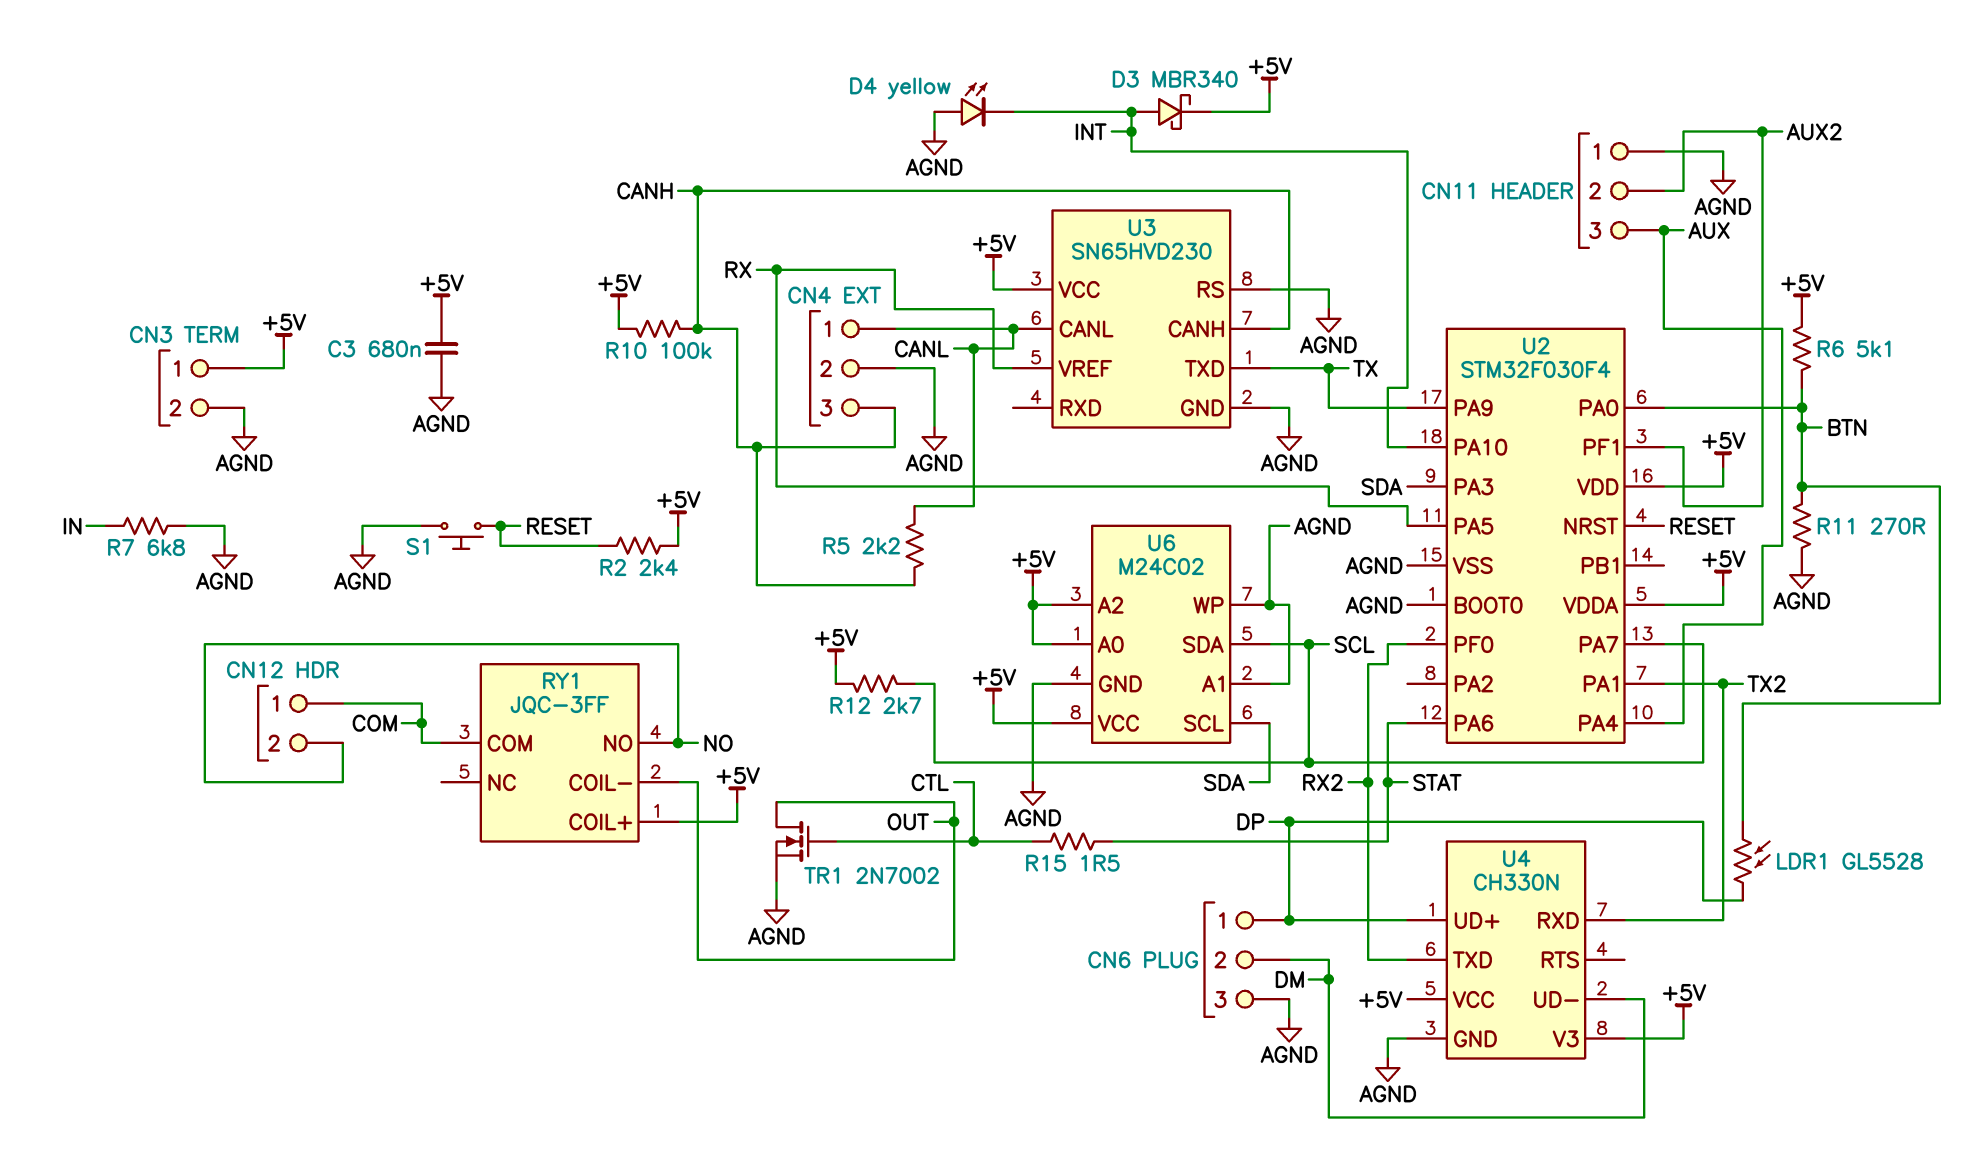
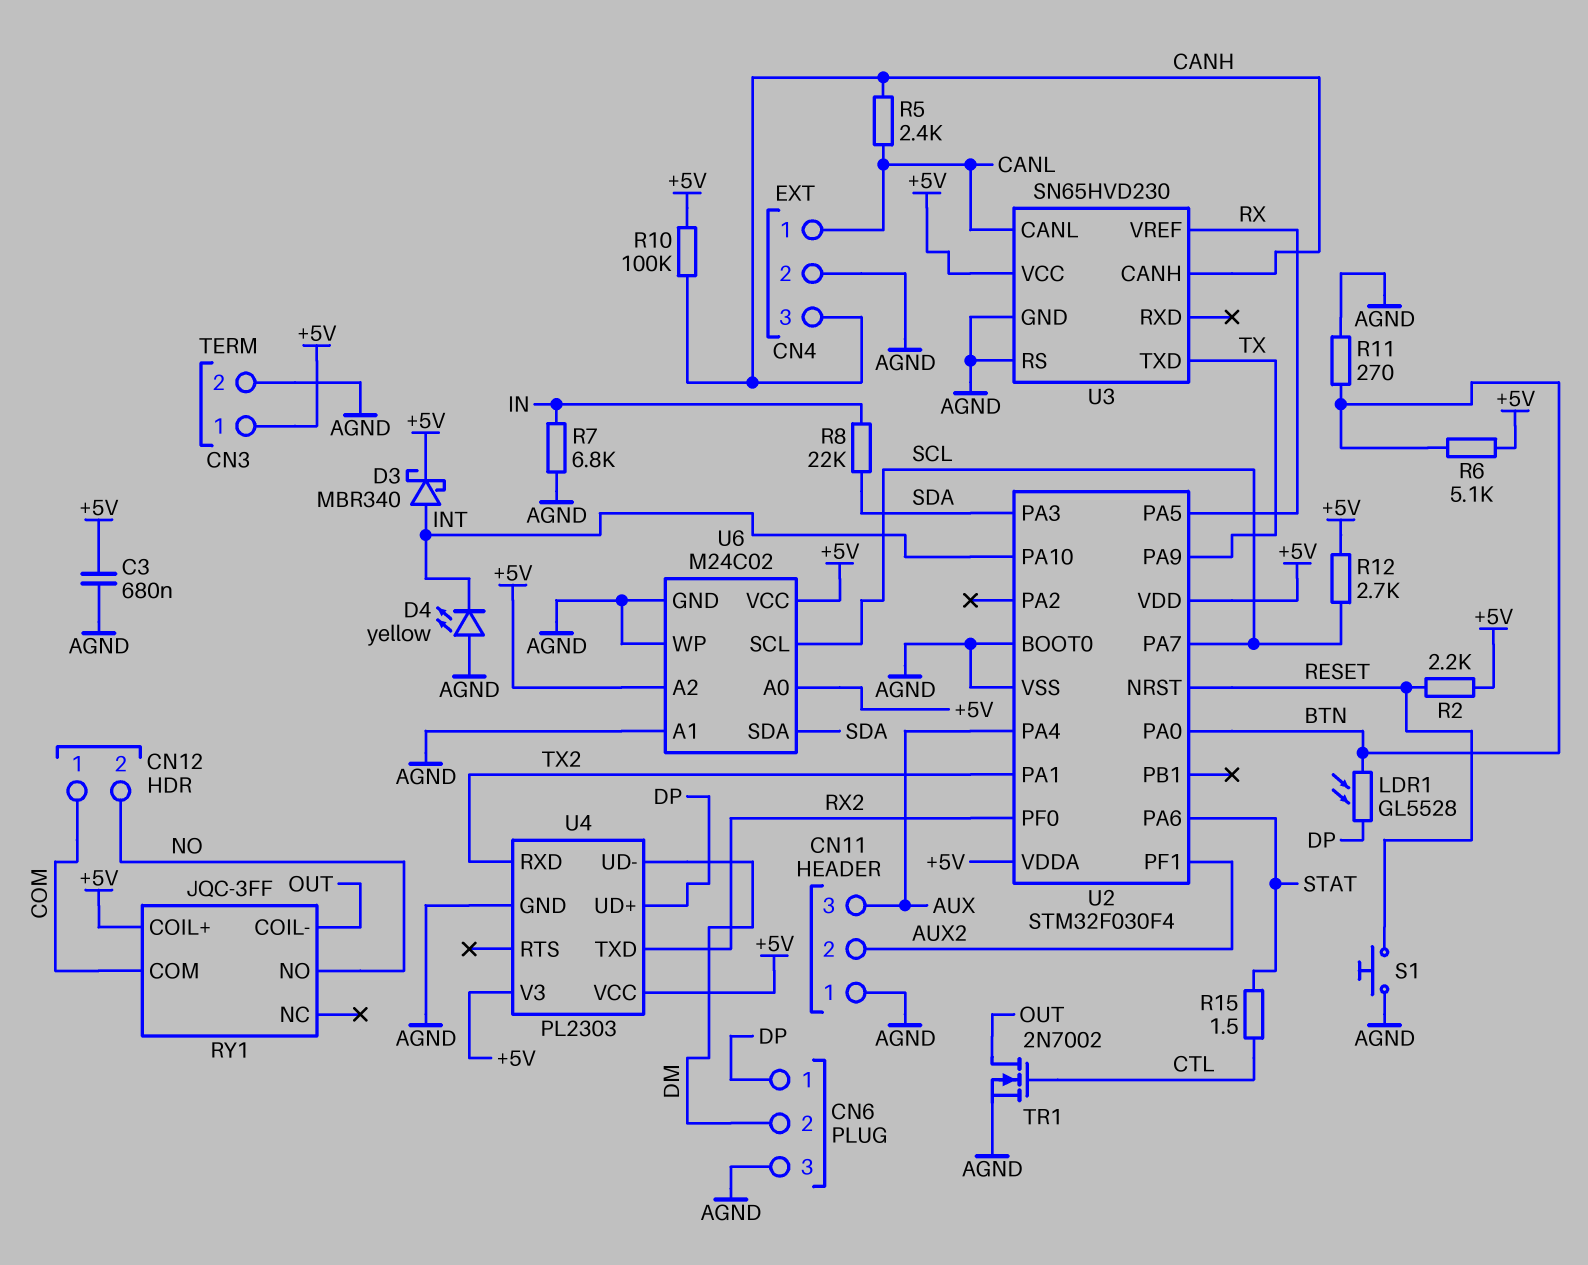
R2: 2.4k (+5V, RESET) -> 2.2k (+5V, RESET)
R5: 2.2k (CANH, CANL) -> 2.4k (CANH, CANL)
R8: none -> 22k (IN, SDA)
U4: CH330N -> PL2303
U6 pin SCL: SDA -> SCL
U6 pin SDA: SCL -> SDA

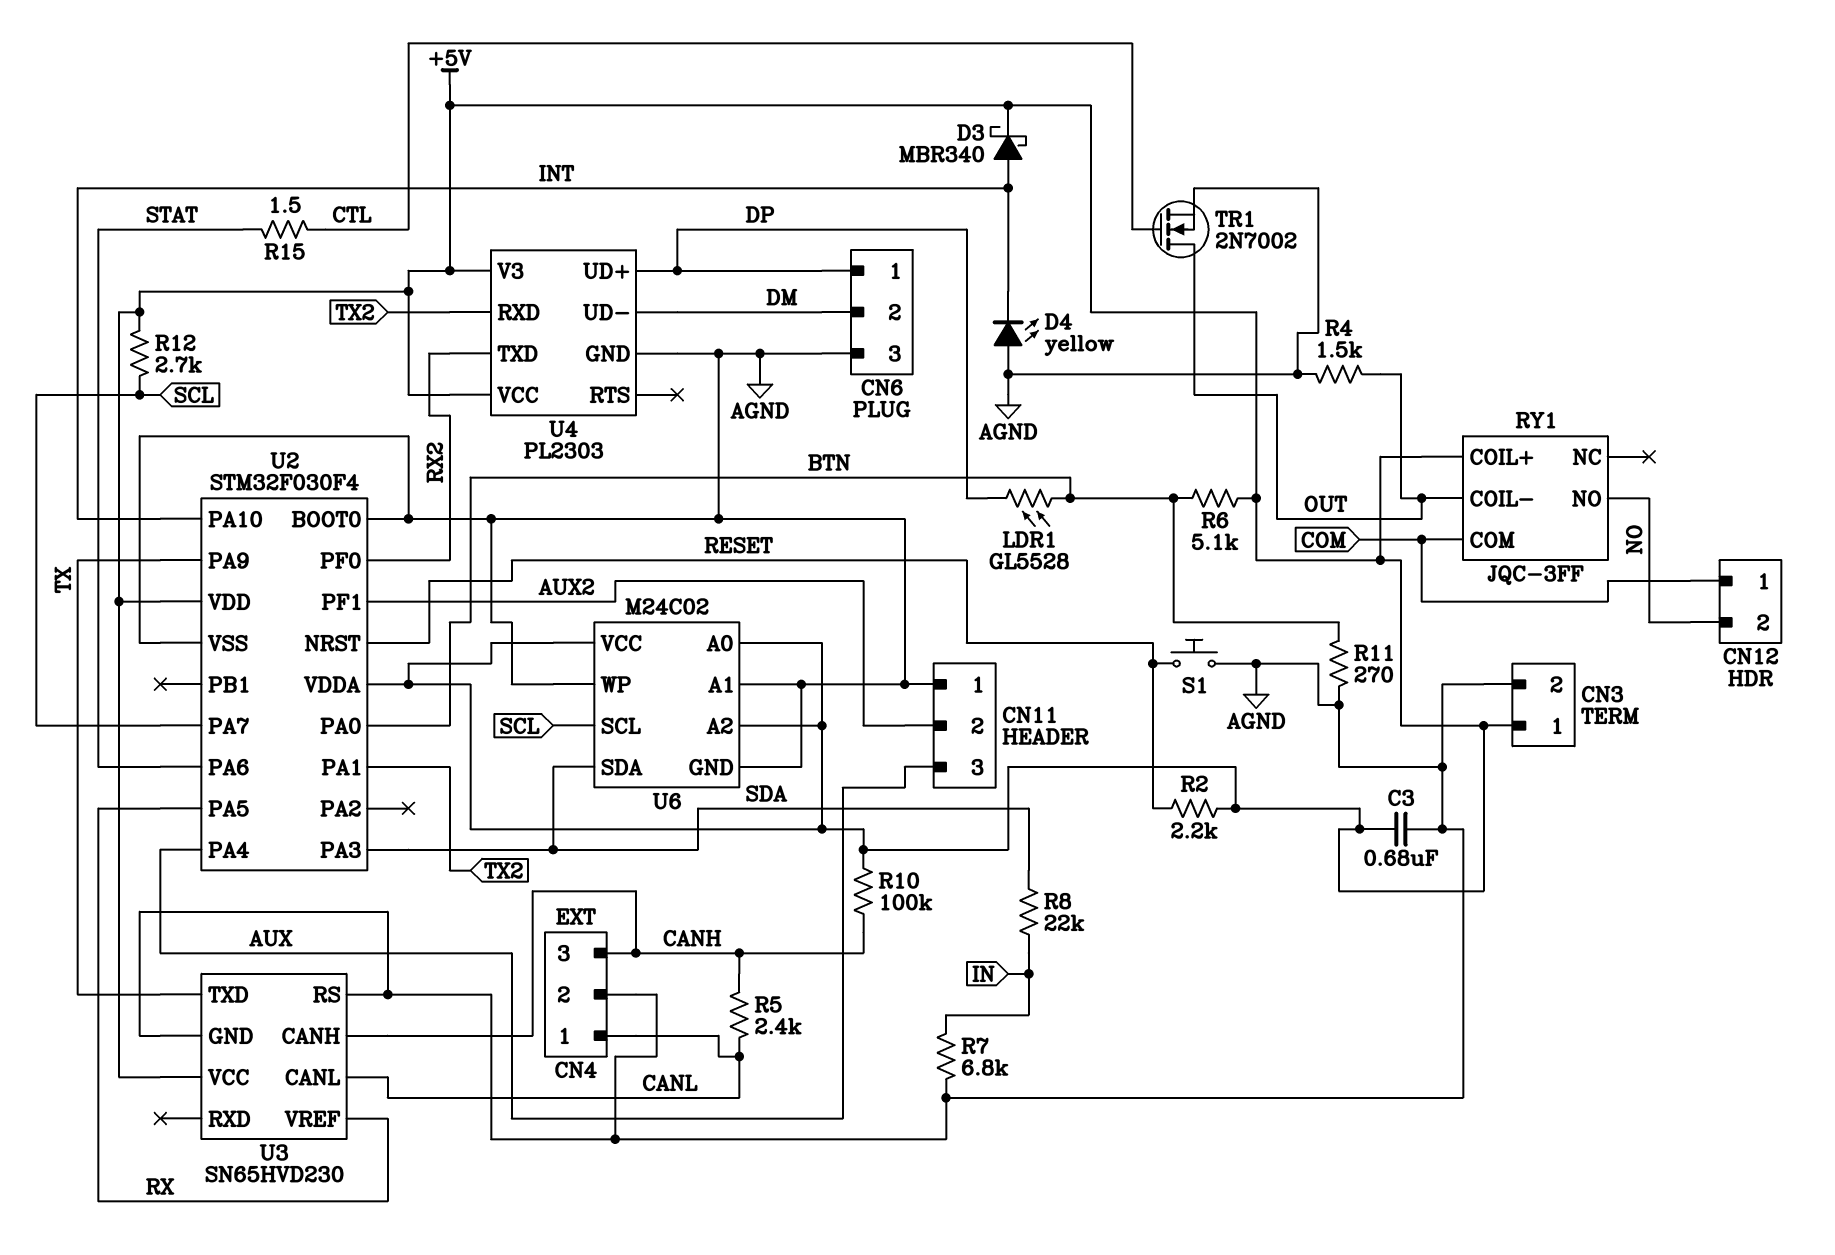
R4: none -> 1.5k (AGND, OUT)

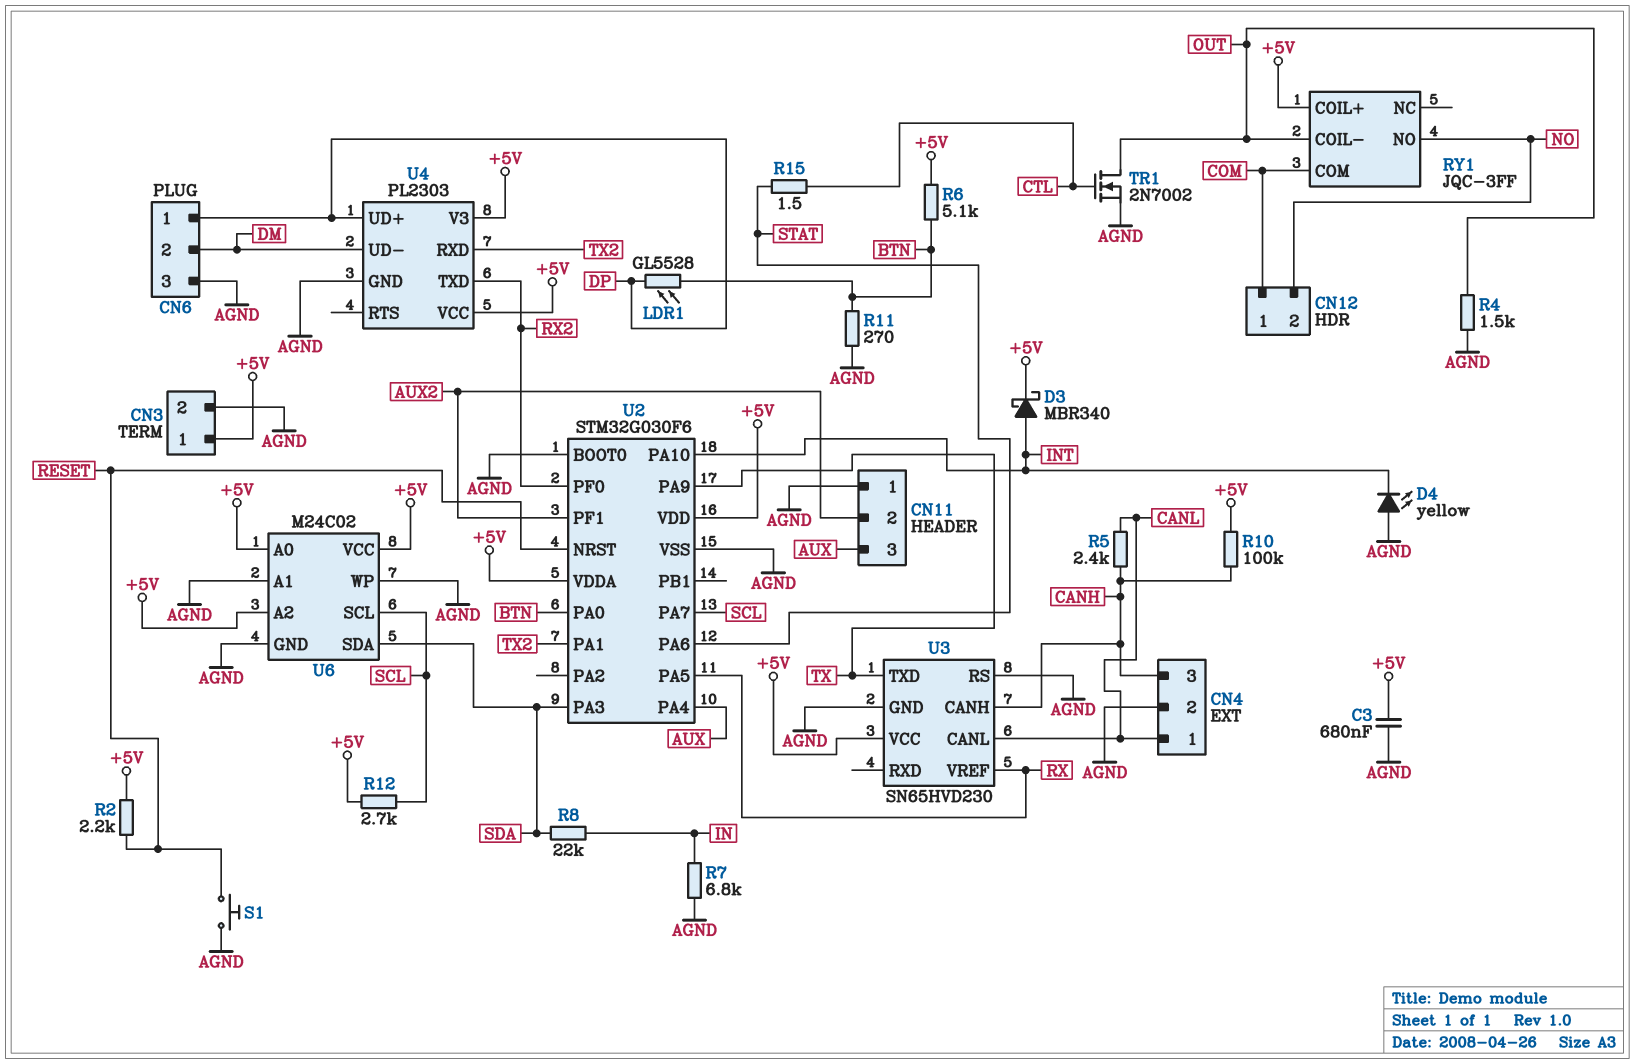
U2: STM32F030F4 -> STM32G030F6

